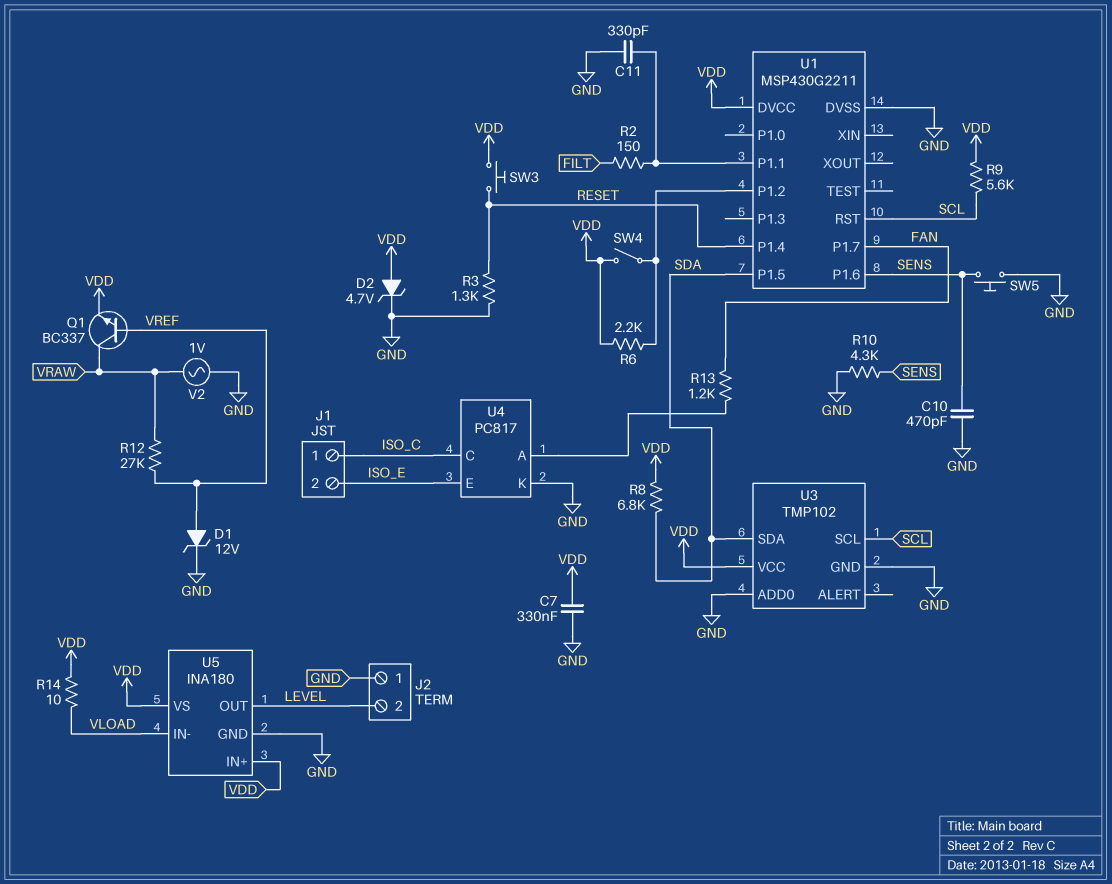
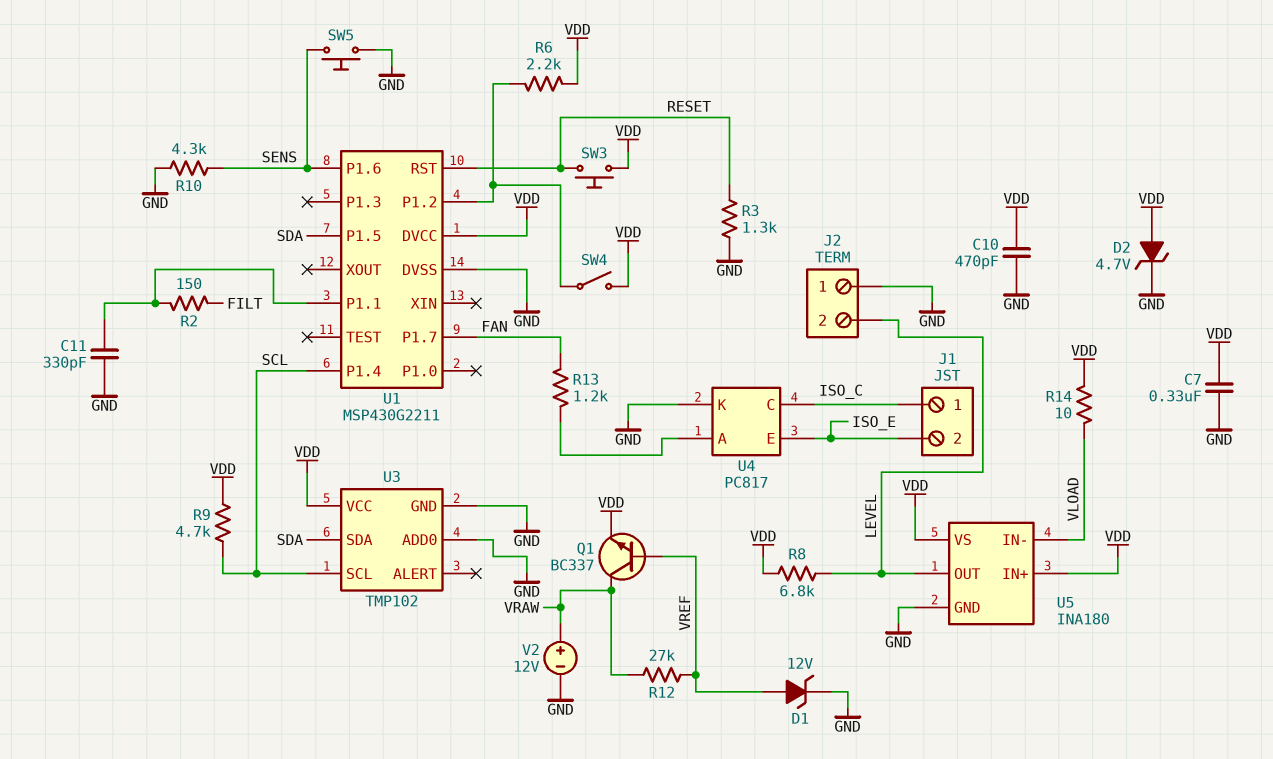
C10: 470pF (GND, SENS) -> 470pF (GND, VDD)
R8: 6.8k (SDA, VDD) -> 6.8k (LEVEL, VDD)
R9: 5.6k (SCL, VDD) -> 4.7k (SCL, VDD)
U1 pin P1.4: RESET -> SCL
U1 pin RST: SCL -> RESET
V2: AC 1V (GND, VRAW) -> 12V (plus VRAW, minus GND)

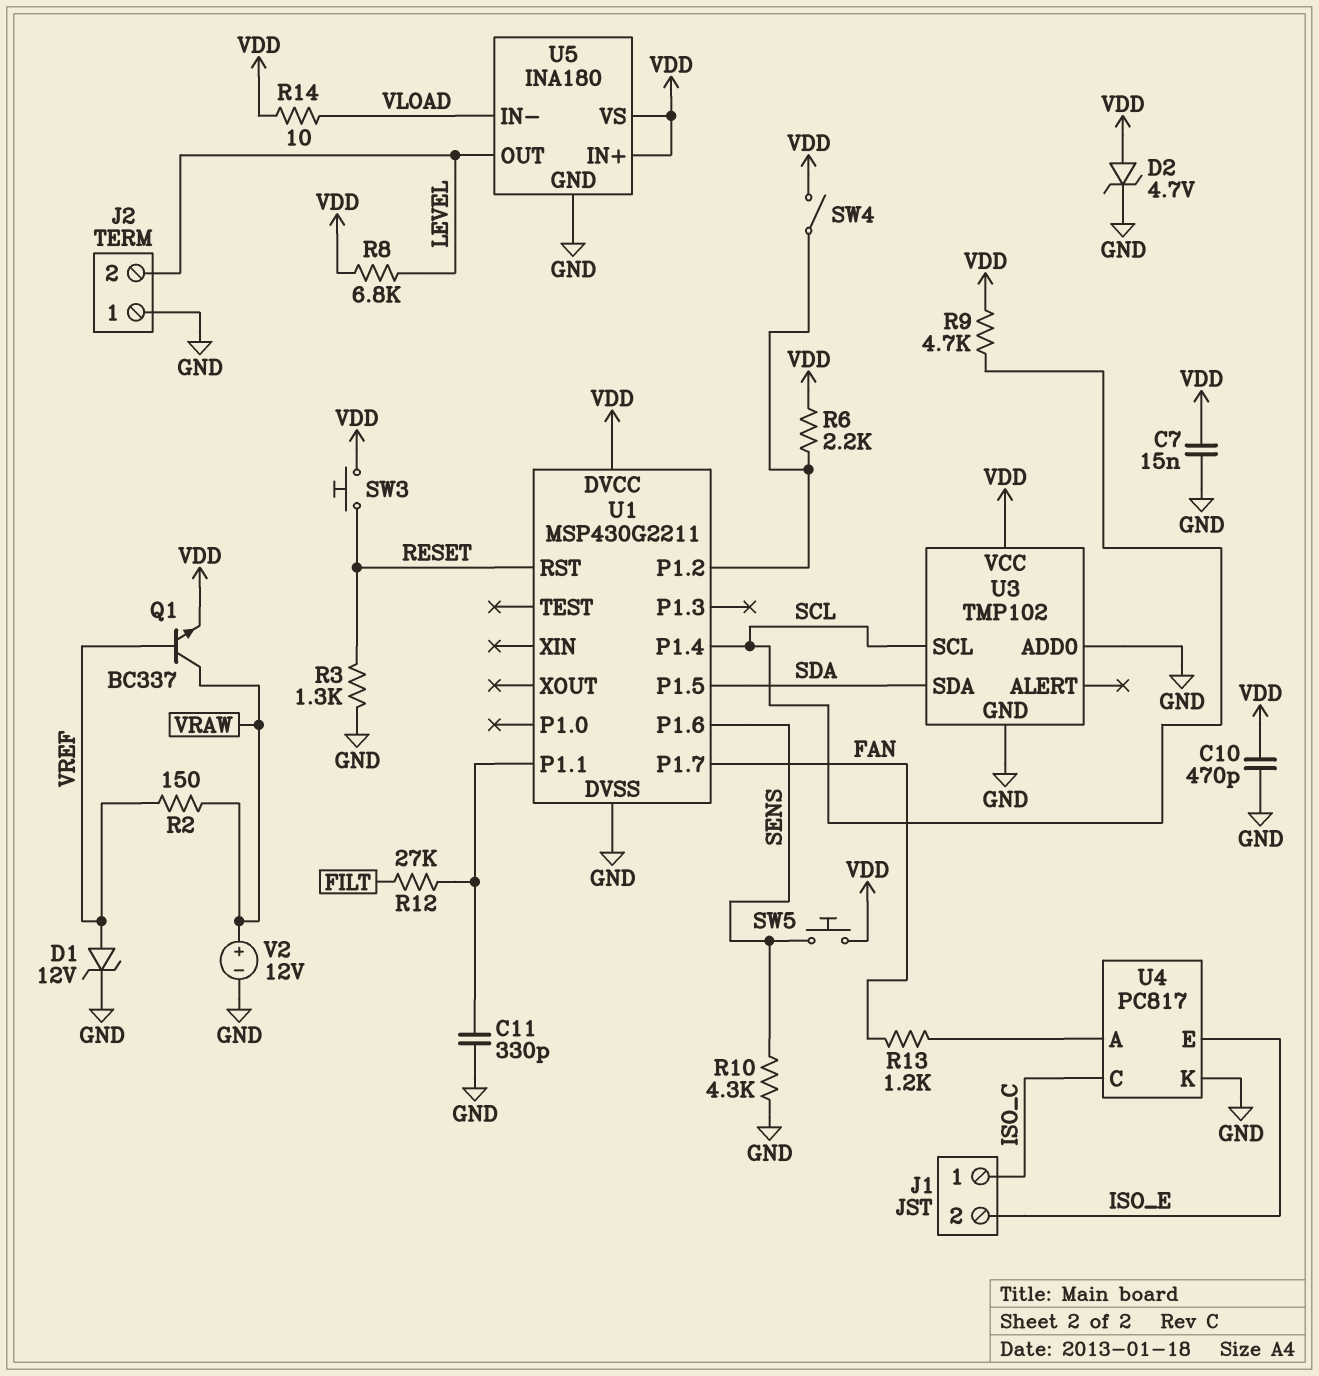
C7: 330nF (GND, VDD) -> 15nF (GND, VDD)
R2: 150 (FILT, U1/P1.1) -> 150 (VRAW, VREF)
R12: 27k (VRAW, VREF) -> 27k (FILT, U1/P1.1)
SW5: button (GND, SENS) -> button (SENS, VDD)

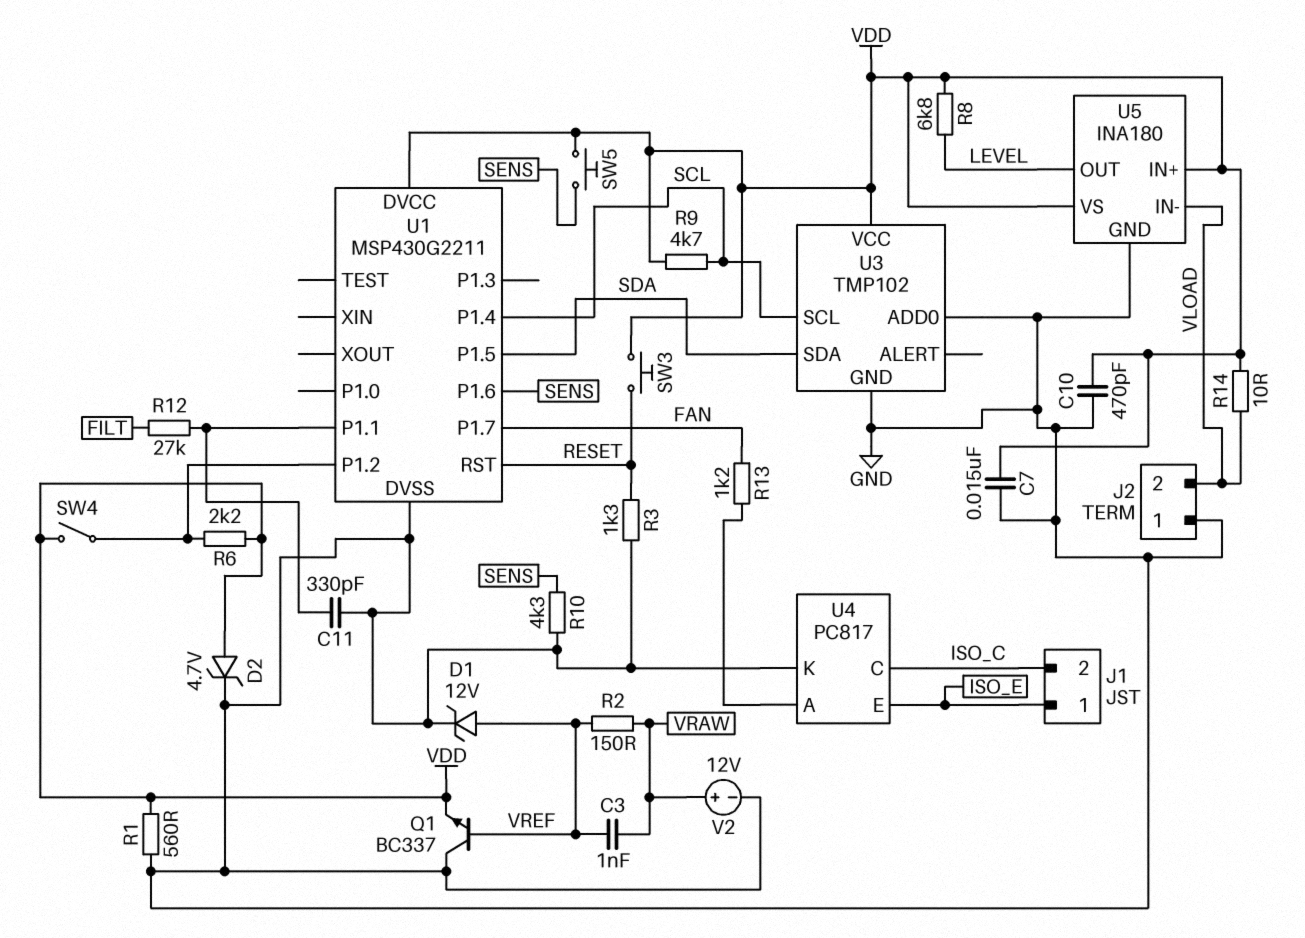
C3: none -> 1nF (VRAW, VREF)
J1 pin 1: ISO_C -> ISO_E
J1 pin 2: ISO_E -> ISO_C
J2 pin 2: LEVEL -> VLOAD
Q1: NPN BC337 (B VREF, C VRAW, E VDD) -> NPN BC337 (B VREF, C GND, E VDD)
R1: none -> 560 (GND, VDD)

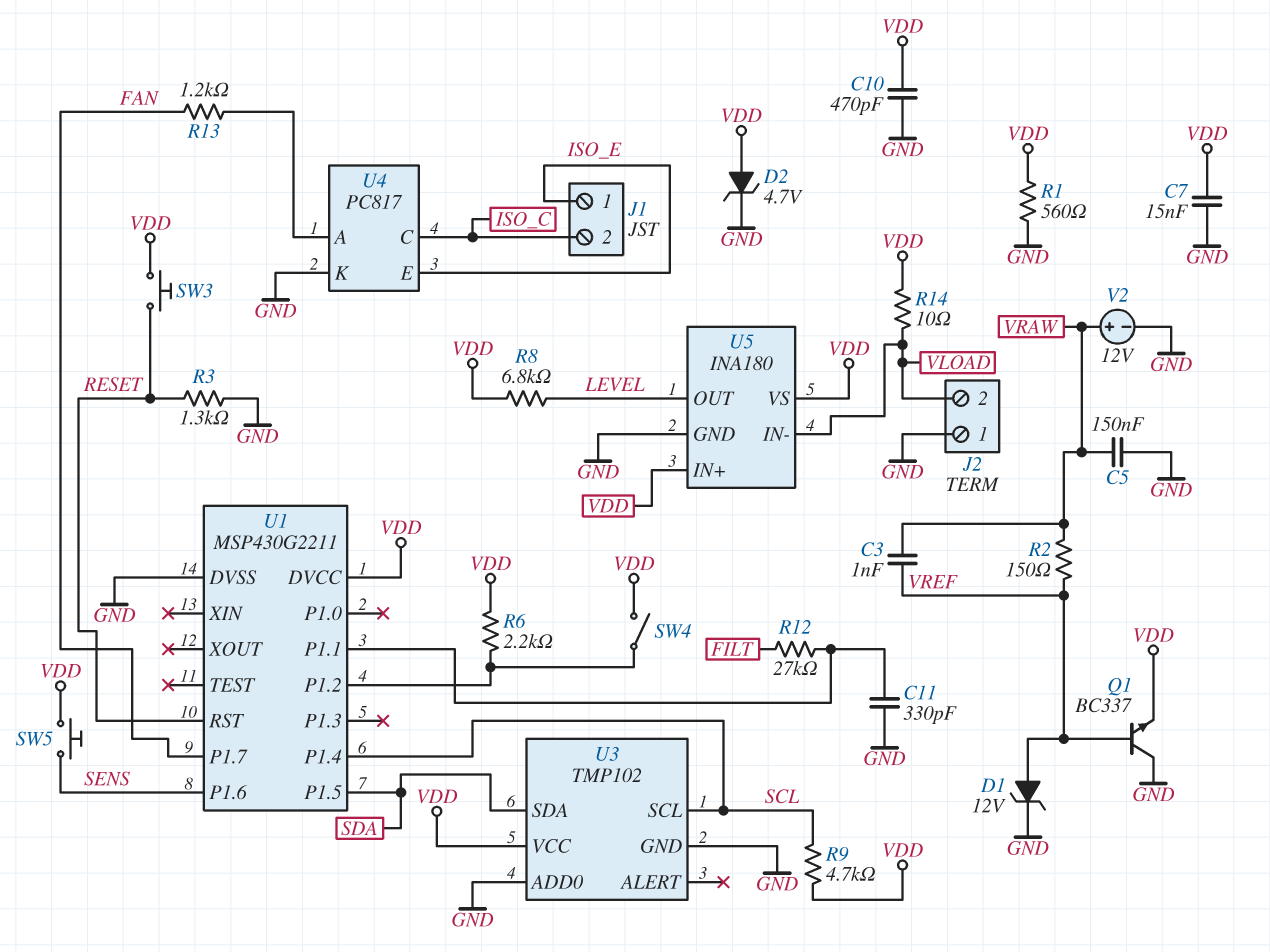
C5: none -> 150nF (GND, VRAW)
R10: 4.3k (GND, SENS) -> none

